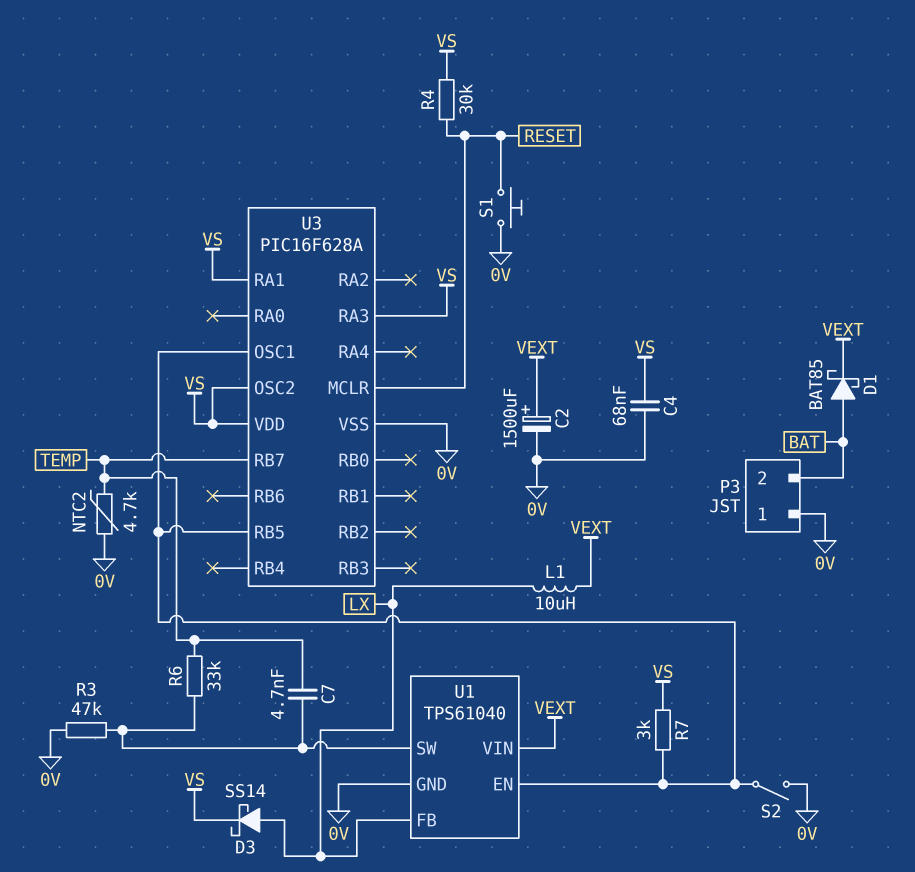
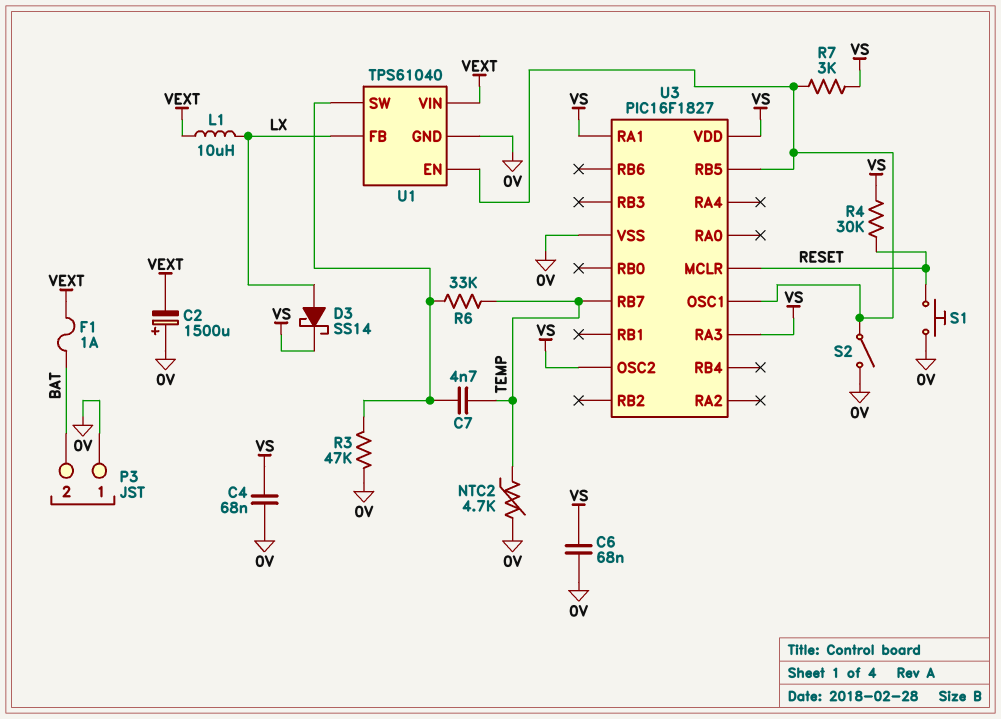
C2: 1500uF (plus VEXT, minus 0V) -> 1500uF (plus 0V, minus VEXT)
C6: none -> 68nF (0V, VS)
D1: schottky BAT85 (A BAT, K VEXT) -> none
F1: none -> 1A (BAT, VEXT)
U3: PIC16F628A -> PIC16F1827

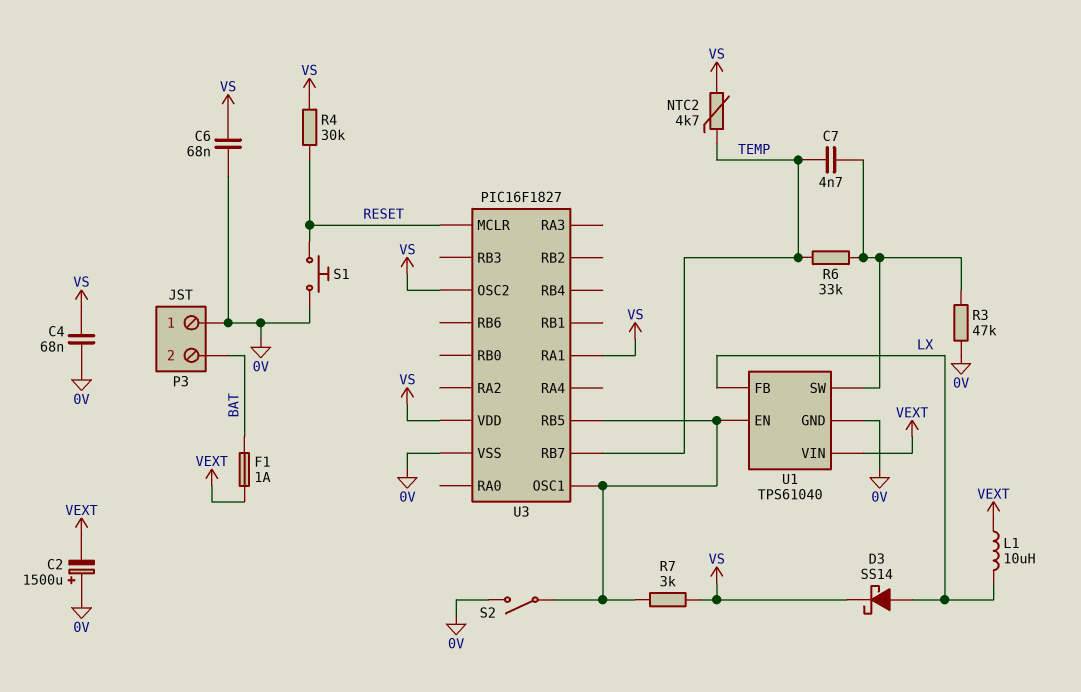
NTC2: 4.7k (0V, TEMP) -> 4.7k (TEMP, VS)
U3 pin RA3: VS -> none

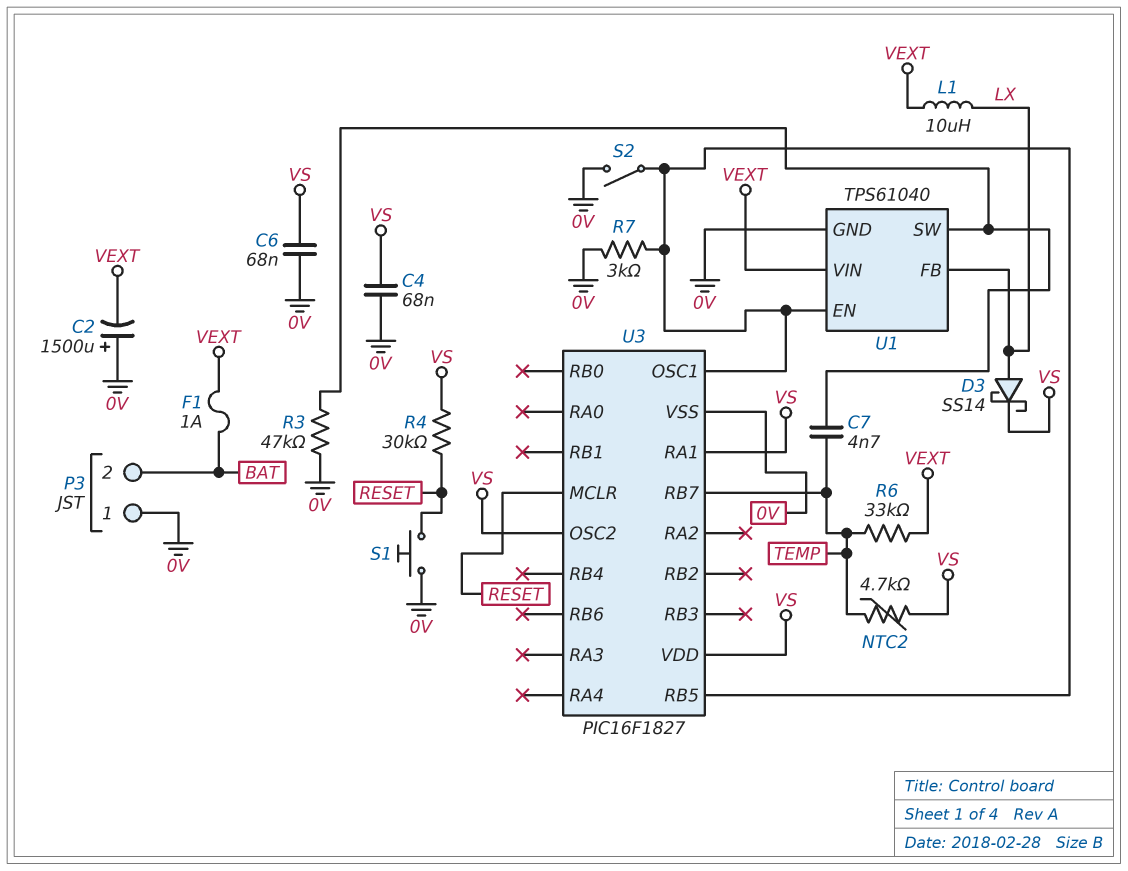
R6: 33k (TEMP, U1/SW) -> 33k (TEMP, VEXT)
R7: 3k (U1/EN, VS) -> 3k (0V, U1/EN)

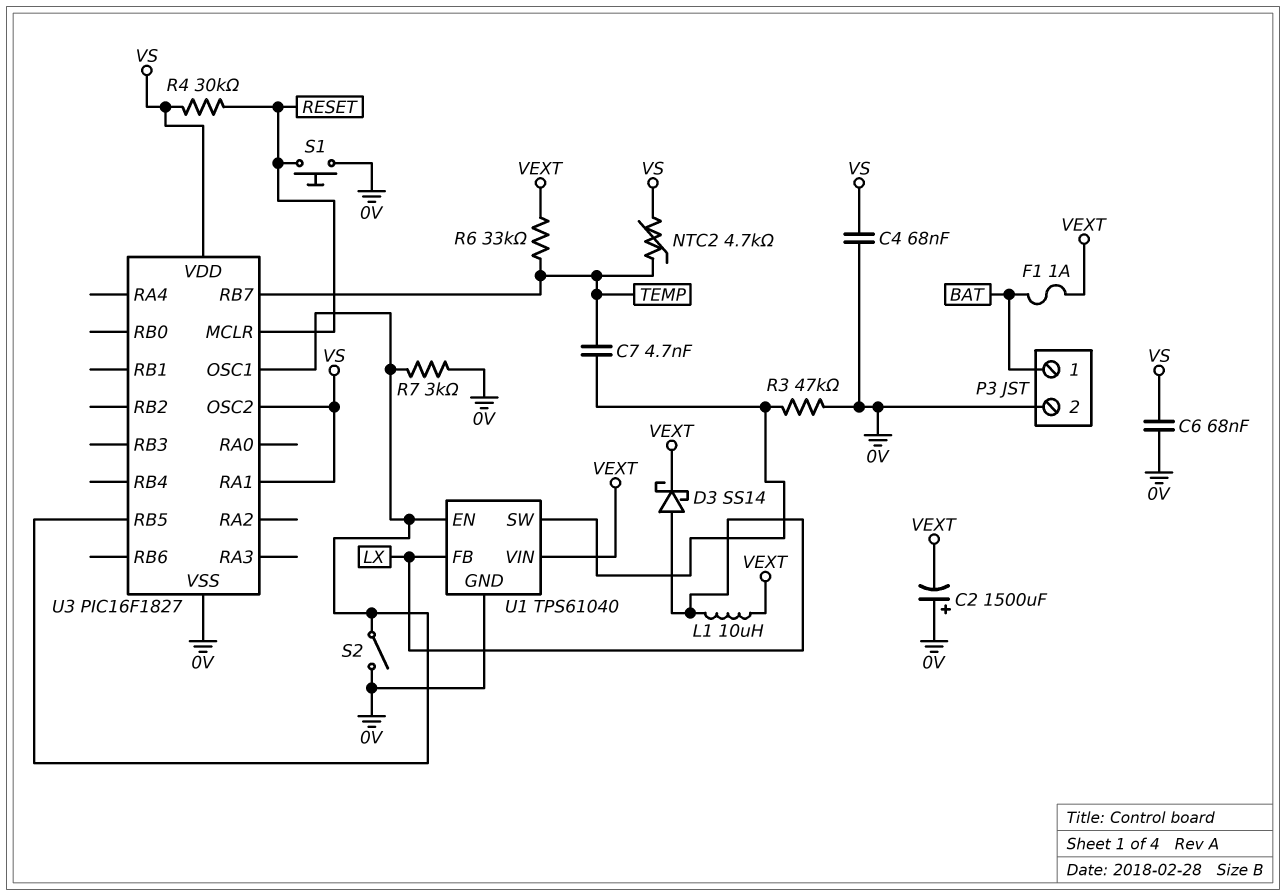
D3: schottky SS14 (A LX, K VS) -> schottky SS14 (A LX, K VEXT)
P3 pin 1: 0V -> BAT
P3 pin 2: BAT -> 0V

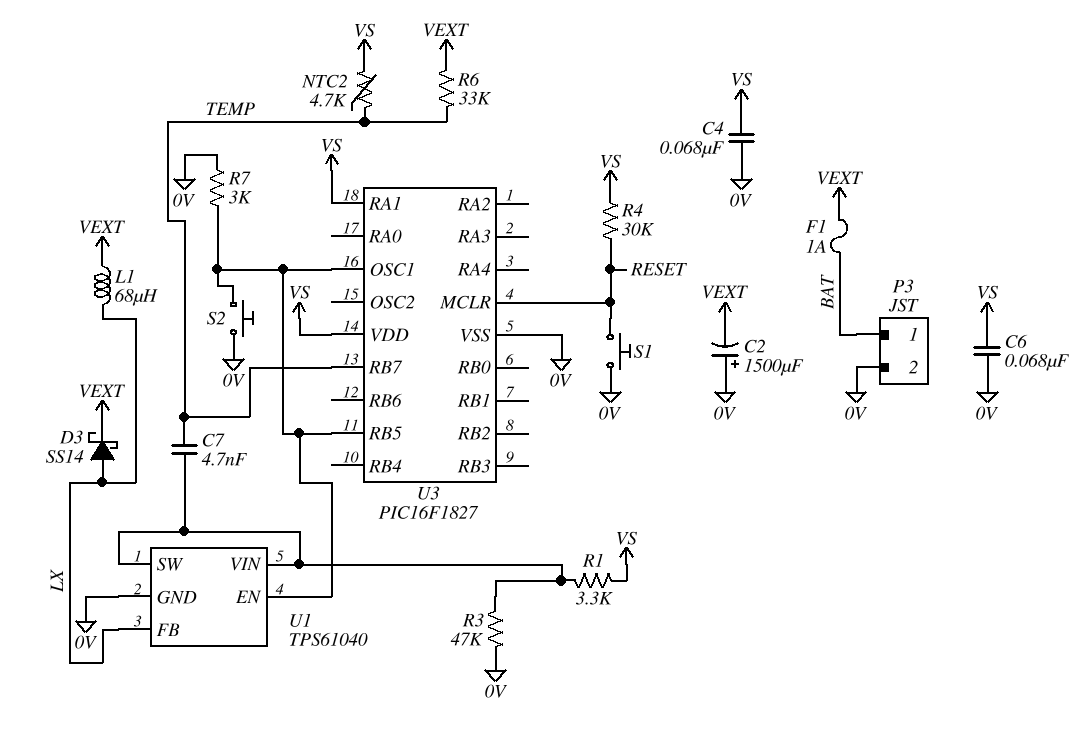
L1: 10uH (LX, VEXT) -> 68uH (LX, VEXT)
R1: none -> 3.3k (U1/SW, VS)
S2: switch (0V, U1/EN) -> button (0V, U1/EN)
U1 pin VIN: VEXT -> U1/SW
U3 pin OSC2: VS -> none

